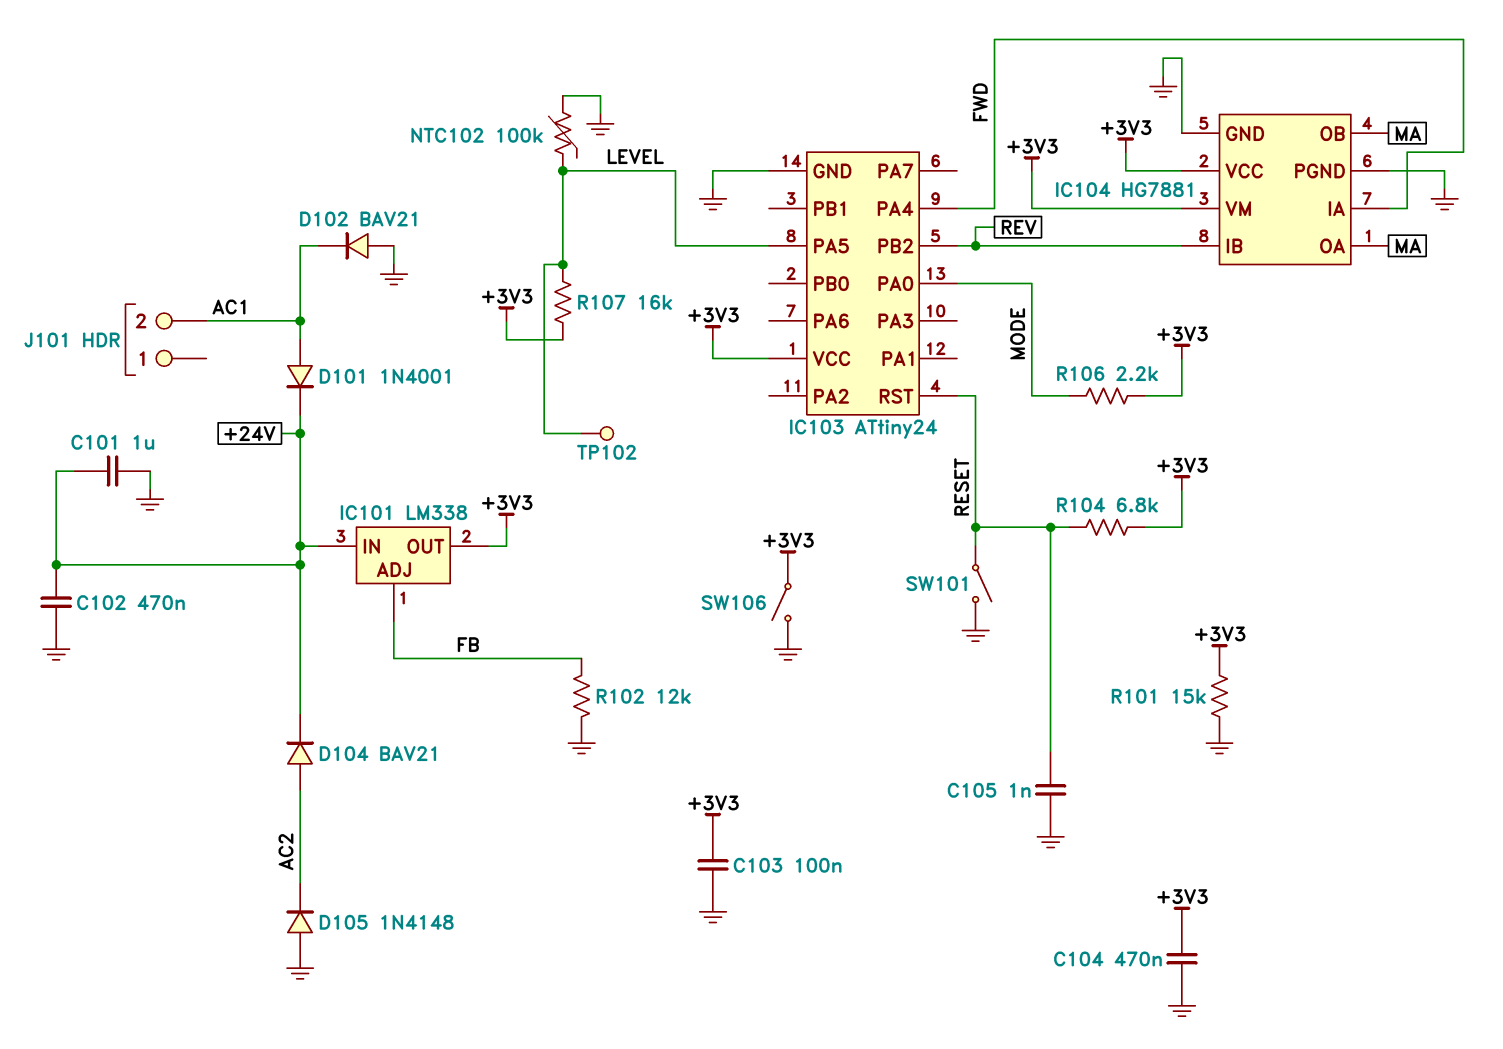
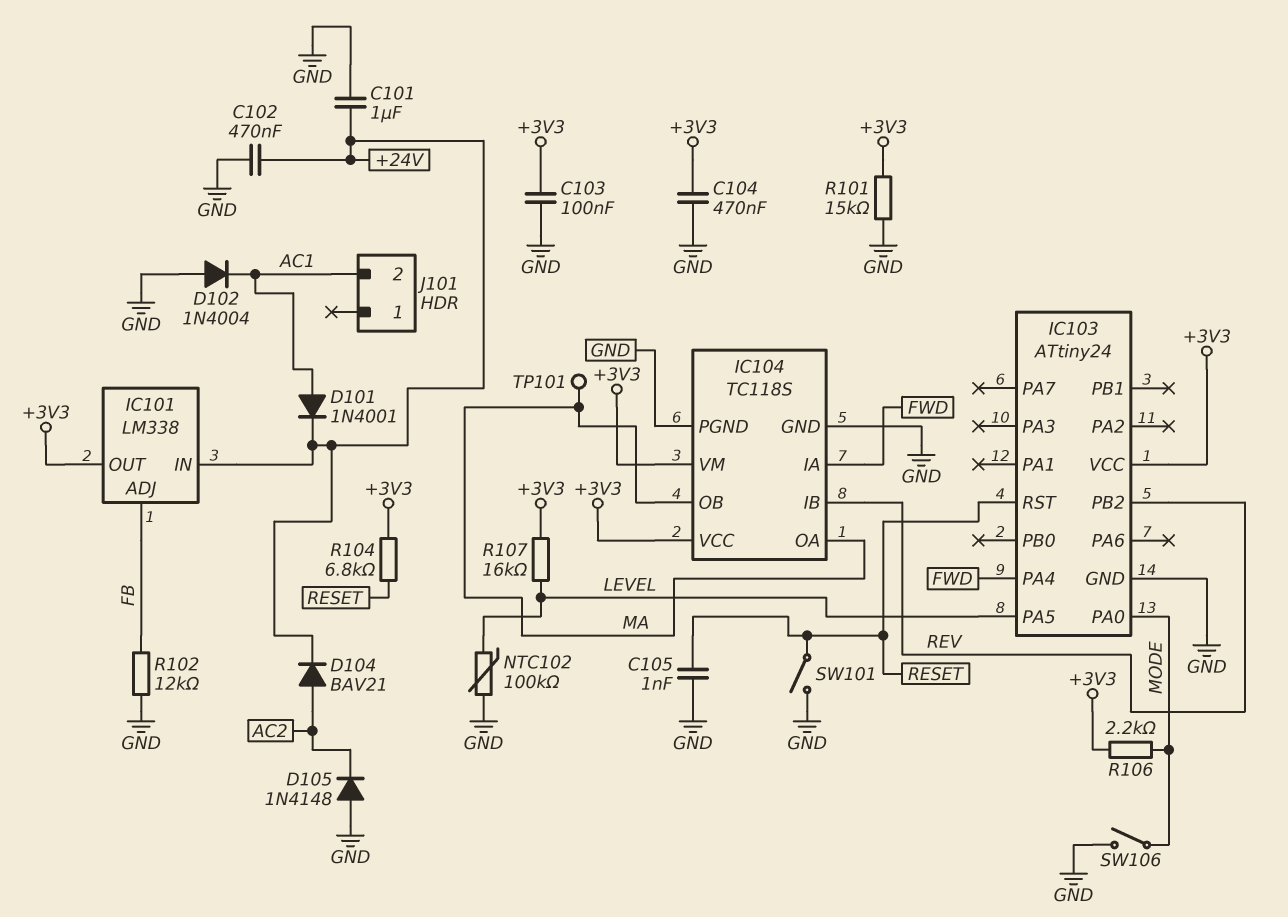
D102: diode BAV21 (A GND, K AC1) -> diode 1N4004 (A GND, K AC1)
IC104: HG7881 -> TC118S
SW106: switch (+3V3, GND) -> switch (GND, MODE)
TP101: none -> test point (MA)
TP102: test point (LEVEL) -> none

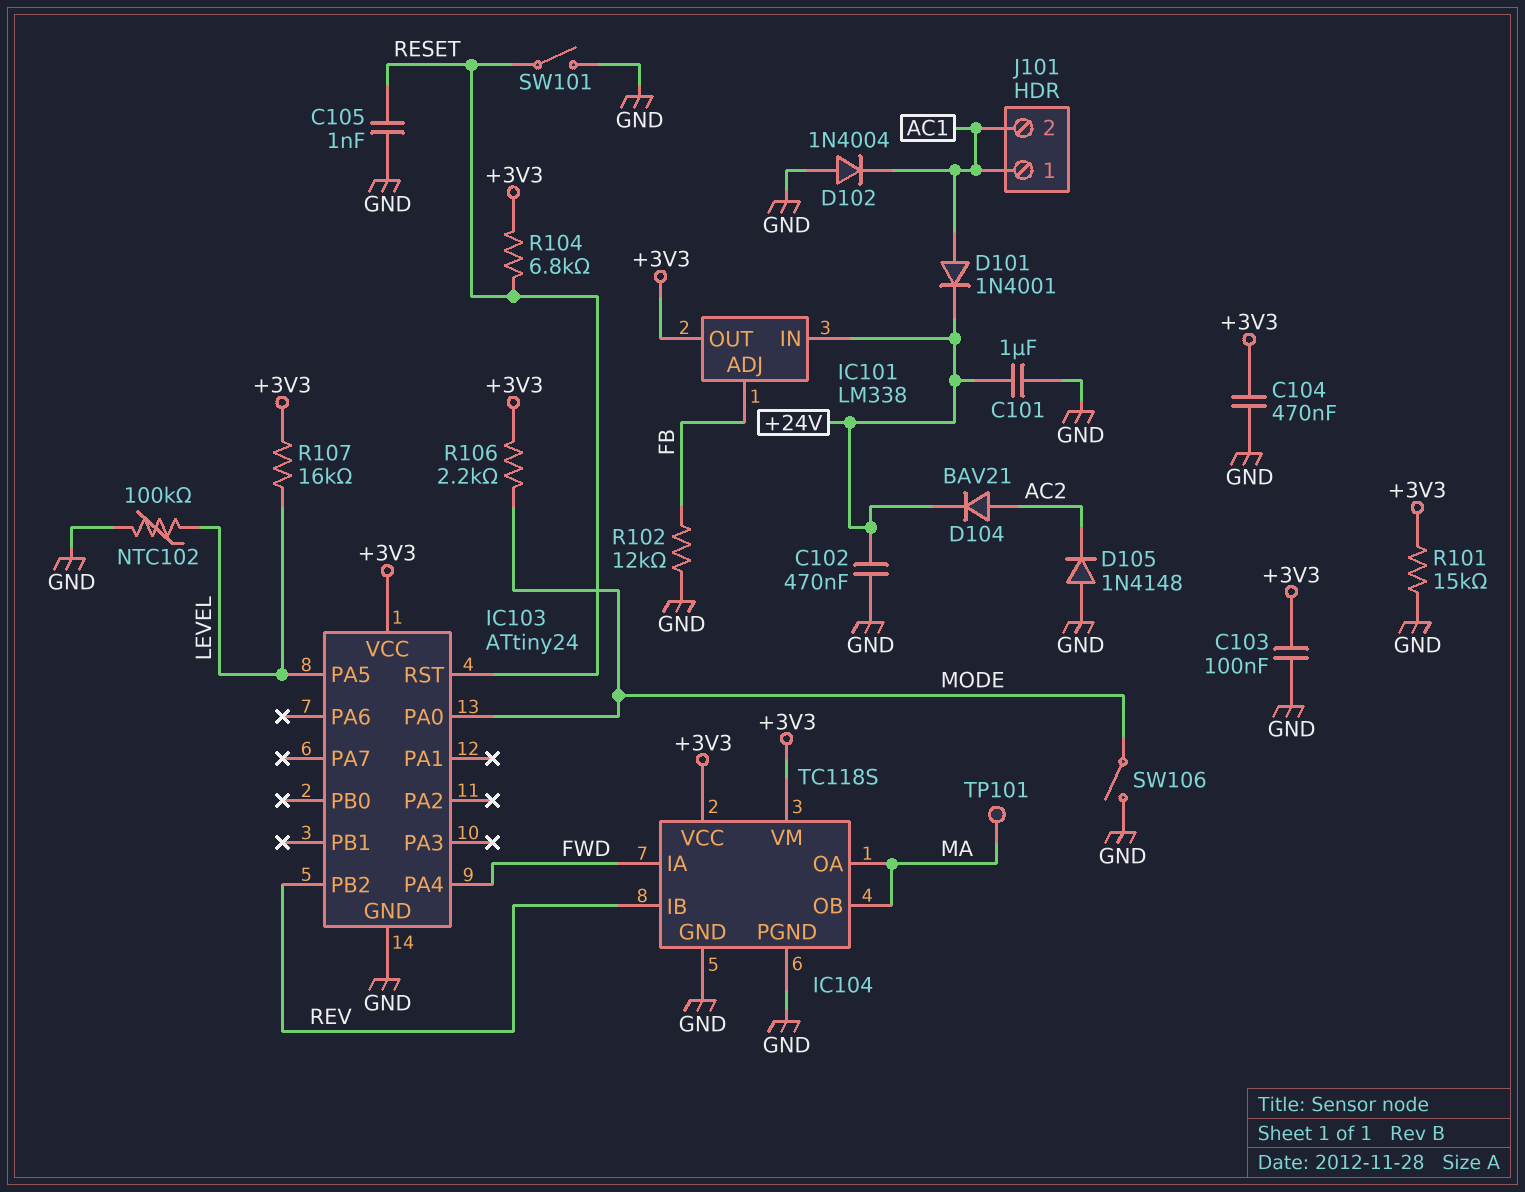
J101 pin 1: none -> AC1

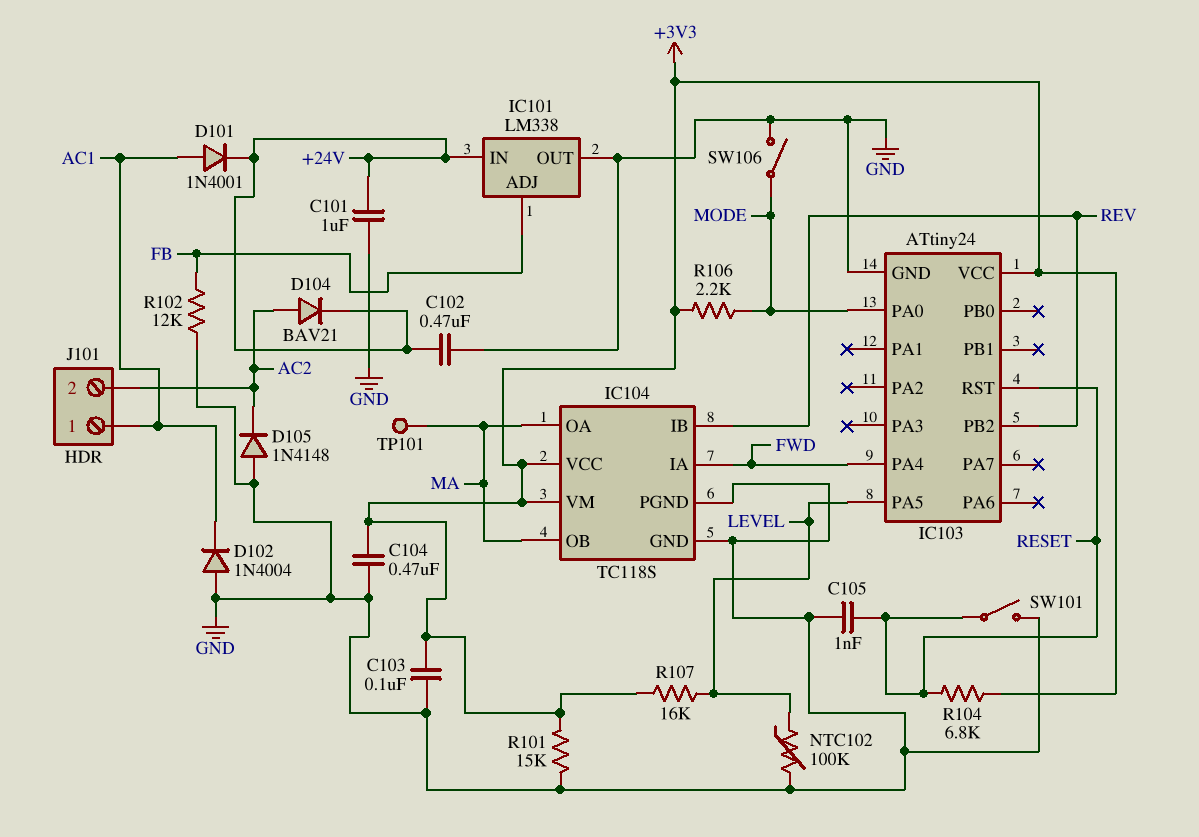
IC101 pin OUT: +3V3 -> GND
J101 pin 2: AC1 -> AC2

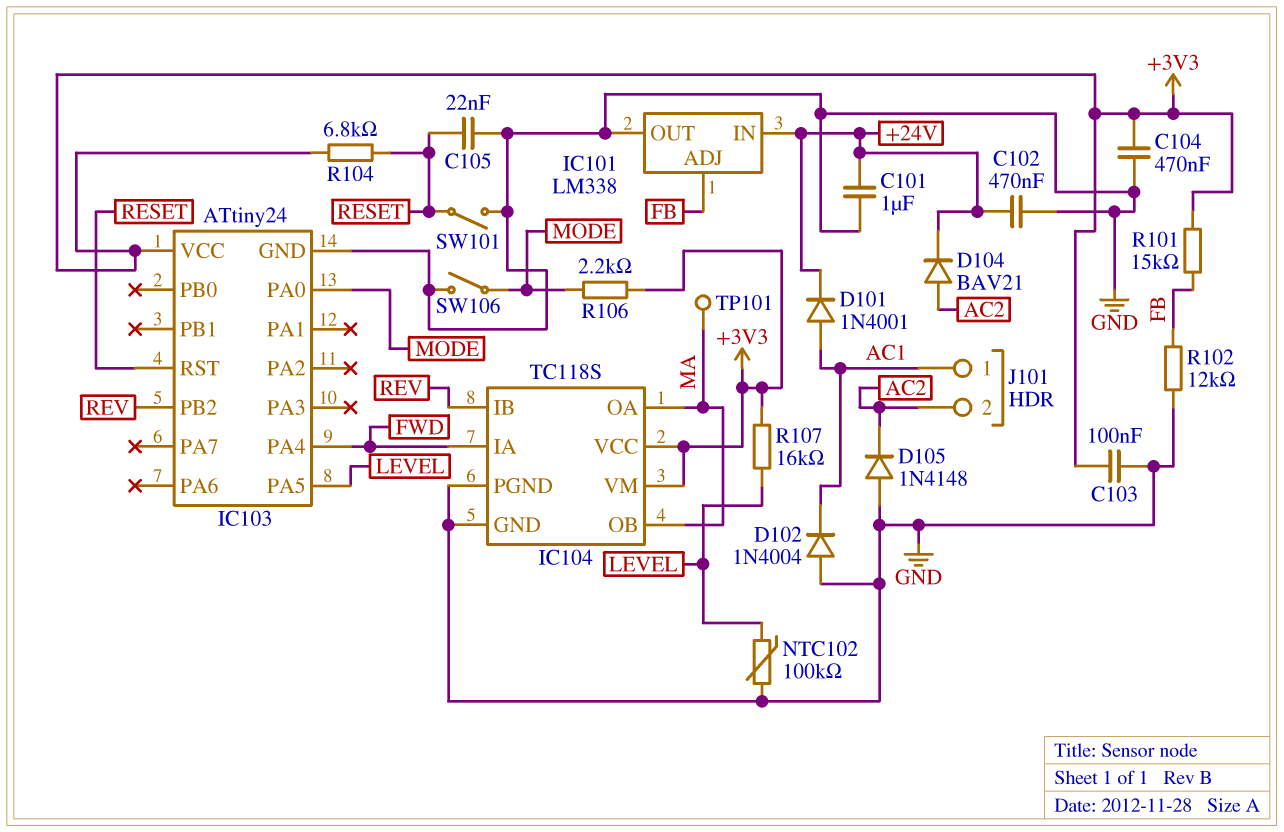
C105: 1nF (GND, RESET) -> 22nF (GND, RESET)
R101: 15k (+3V3, GND) -> 15k (+3V3, FB)

